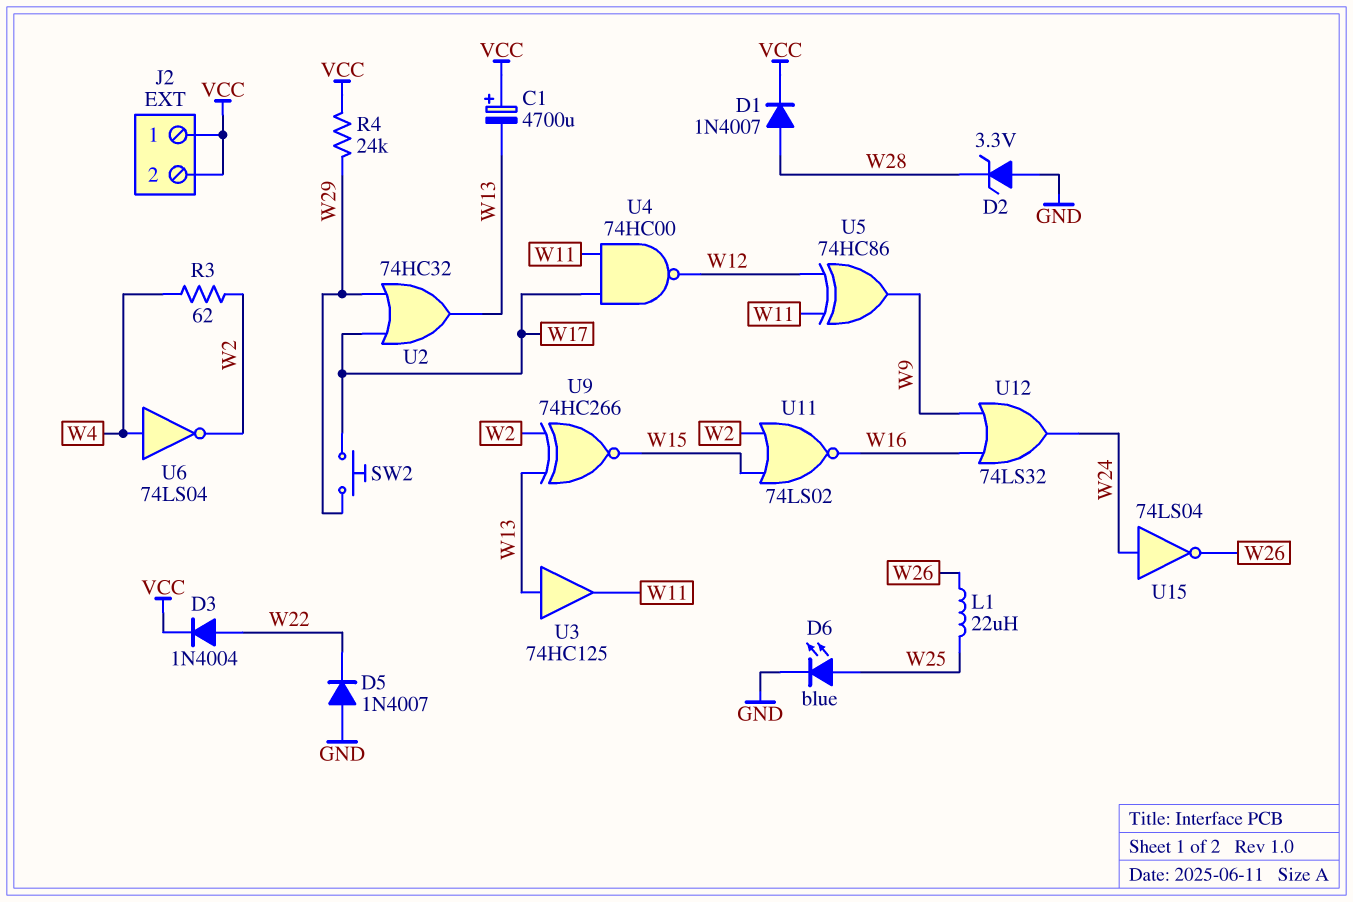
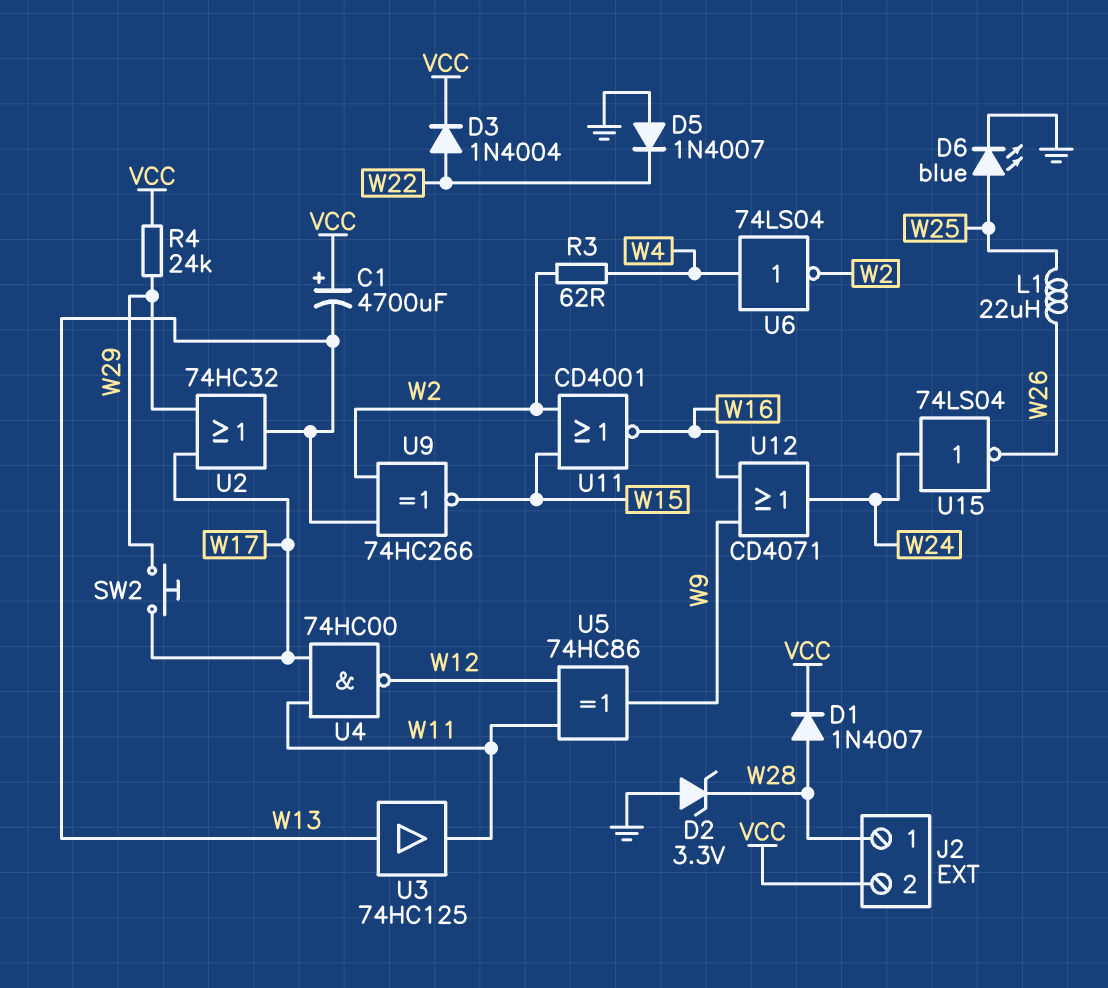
J2 pin 1: VCC -> W28
U11: NOR 74LS02 (in W2, in W15, out W16) -> NOR CD4001 (in W2, in W15, out W16)
U12: OR 74LS32 (in W9, in W16, out W24) -> OR CD4071 (in W9, in W16, out W24)

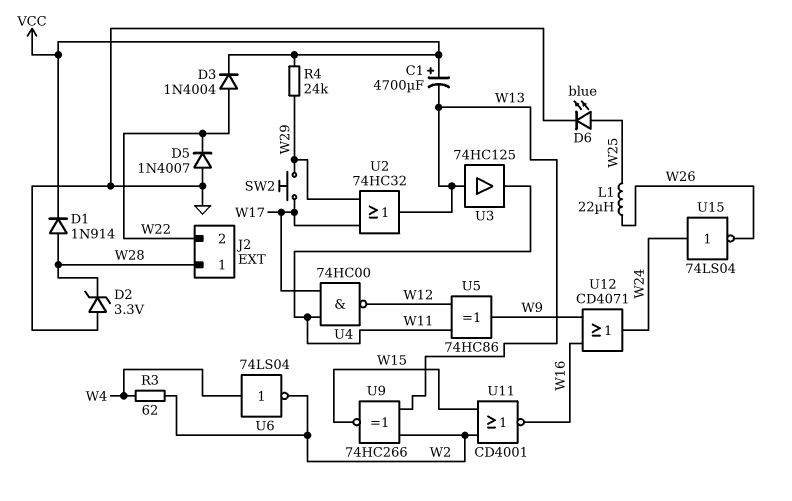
D1: diode 1N4007 (A W28, K VCC) -> diode 1N914 (A W28, K VCC)
J2 pin 2: VCC -> W22

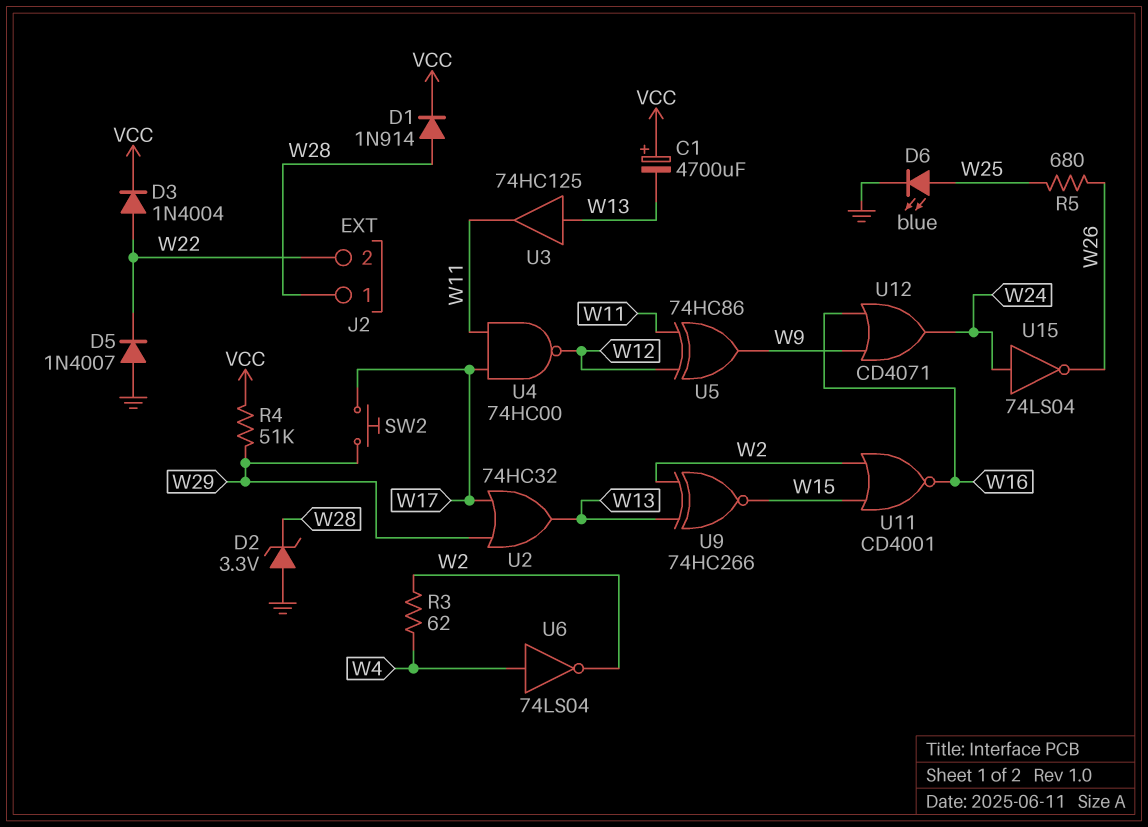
L1: 22uH (W25, W26) -> none
R4: 24k (VCC, W29) -> 51k (VCC, W29)
R5: none -> 680 (W25, W26)

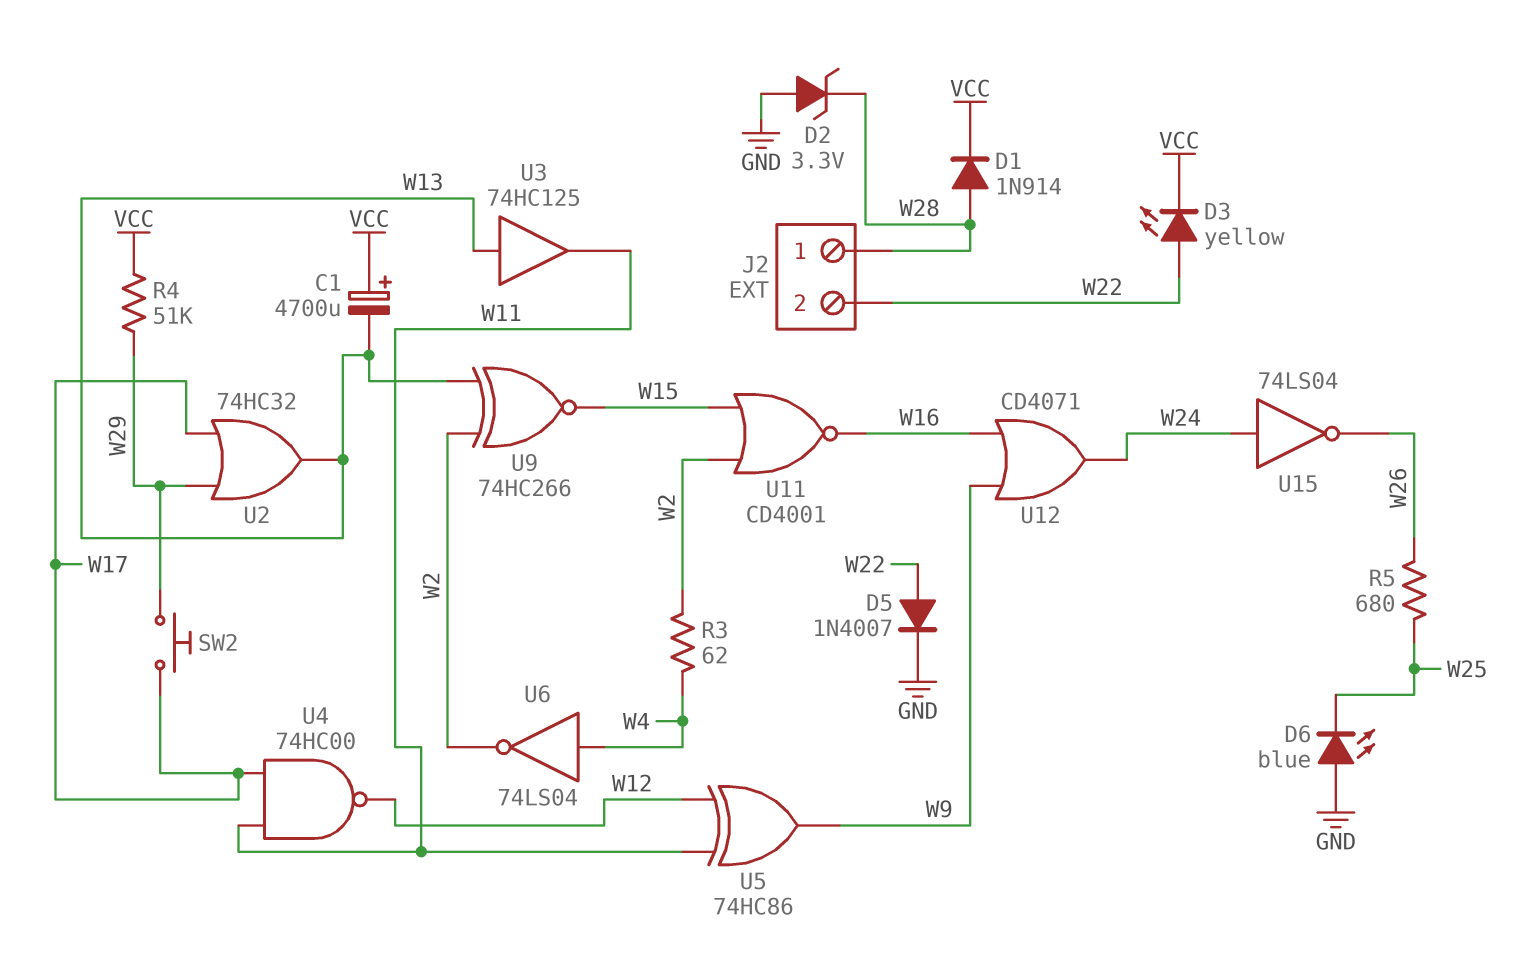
D3: diode 1N4004 (A W22, K VCC) -> LED yellow (A W22, K VCC)
D5: diode 1N4007 (A GND, K W22) -> diode 1N4007 (A W22, K GND)
D6: LED blue (A W25, K GND) -> LED blue (A GND, K W25)

